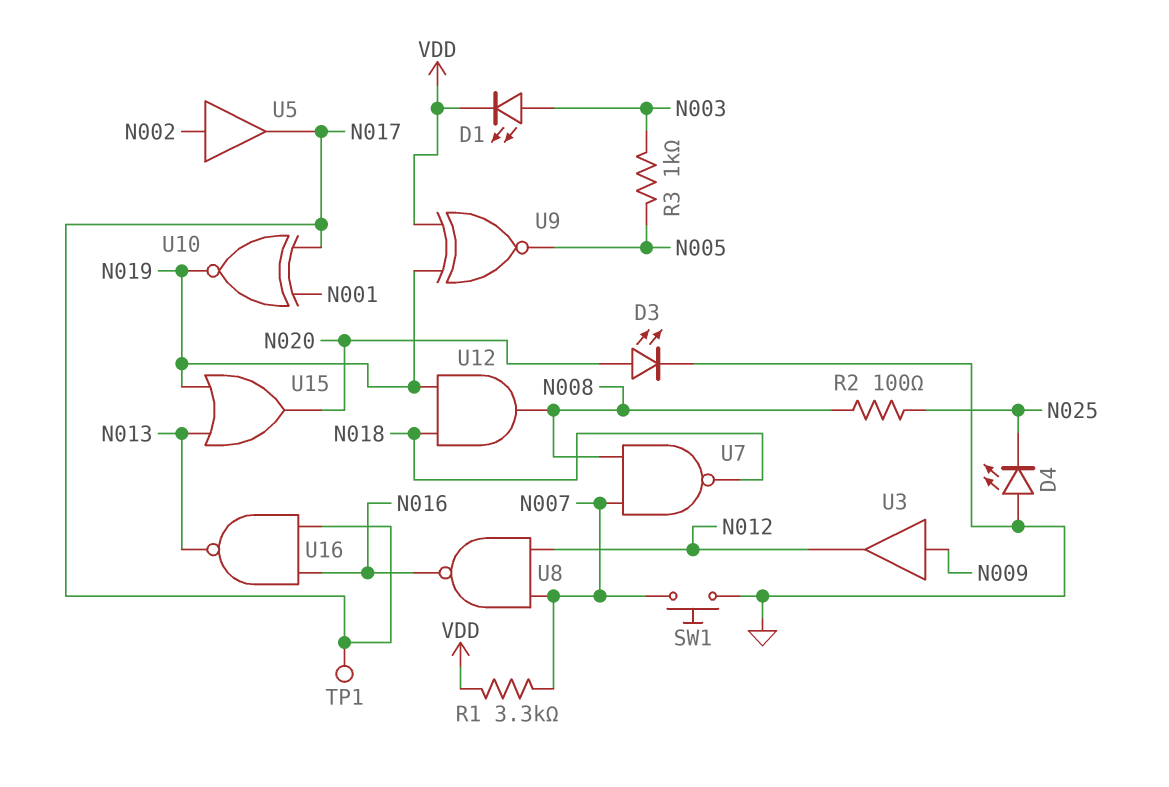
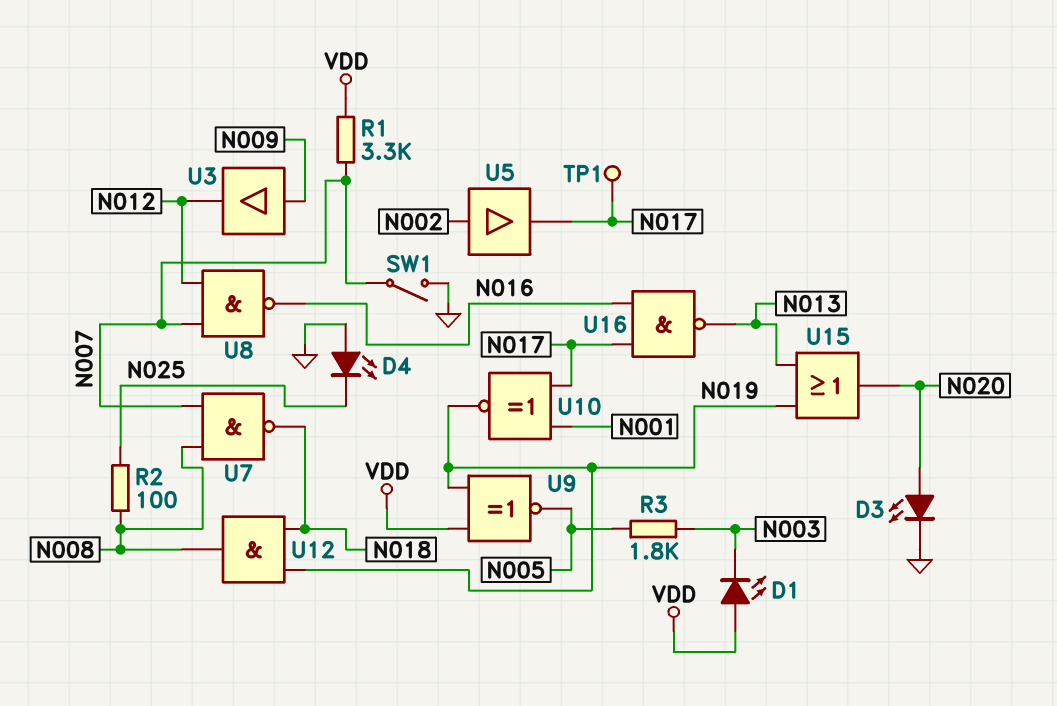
D1: LED (A N003, K VDD) -> LED (A VDD, K N003)
R3: 1k (N003, N005) -> 1.8k (N003, N005)
SW1: button (GND, N007) -> switch (GND, N007)

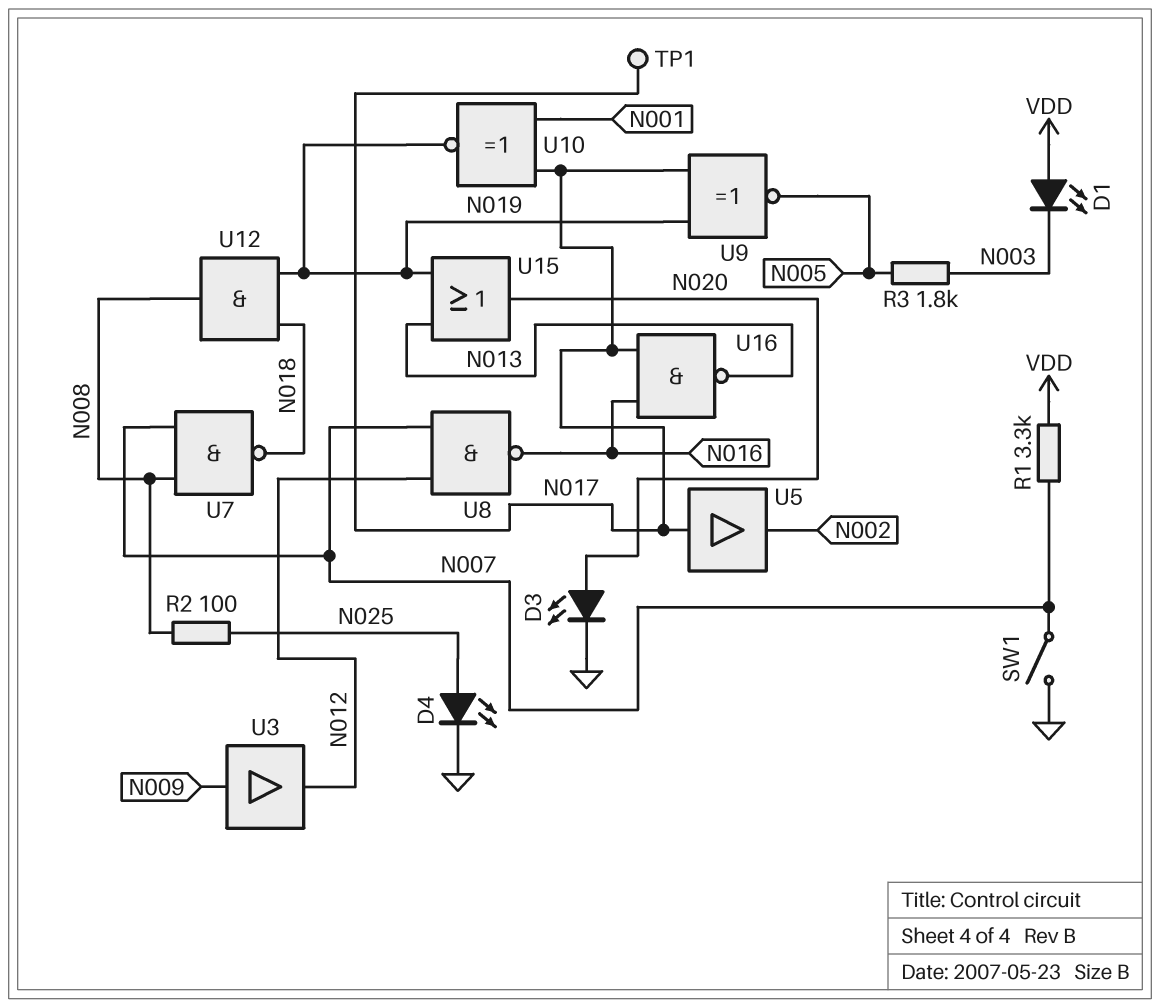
D4: LED (A GND, K N025) -> LED (A N025, K GND)
U5: buffer (in N002, out N017) -> buffer (in N017, out N002)
U9: XNOR (in N019, in VDD, out N005) -> XNOR (in N017, in N019, out N005)

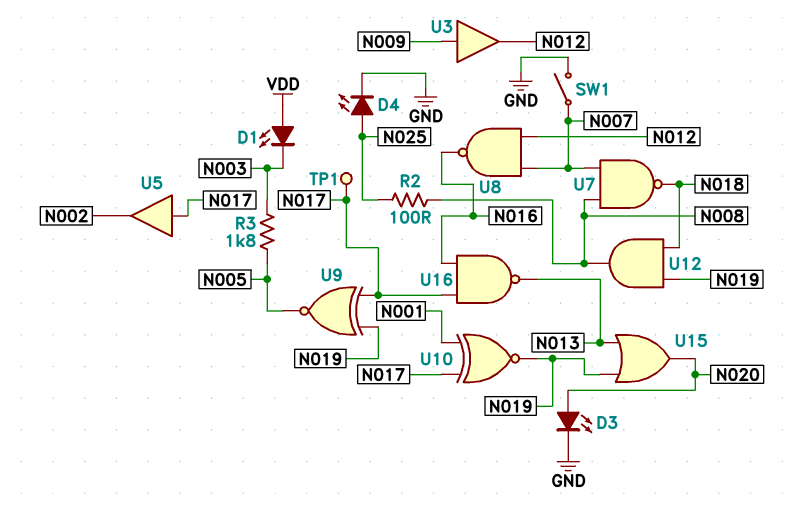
R1: 3.3k (N007, VDD) -> none

